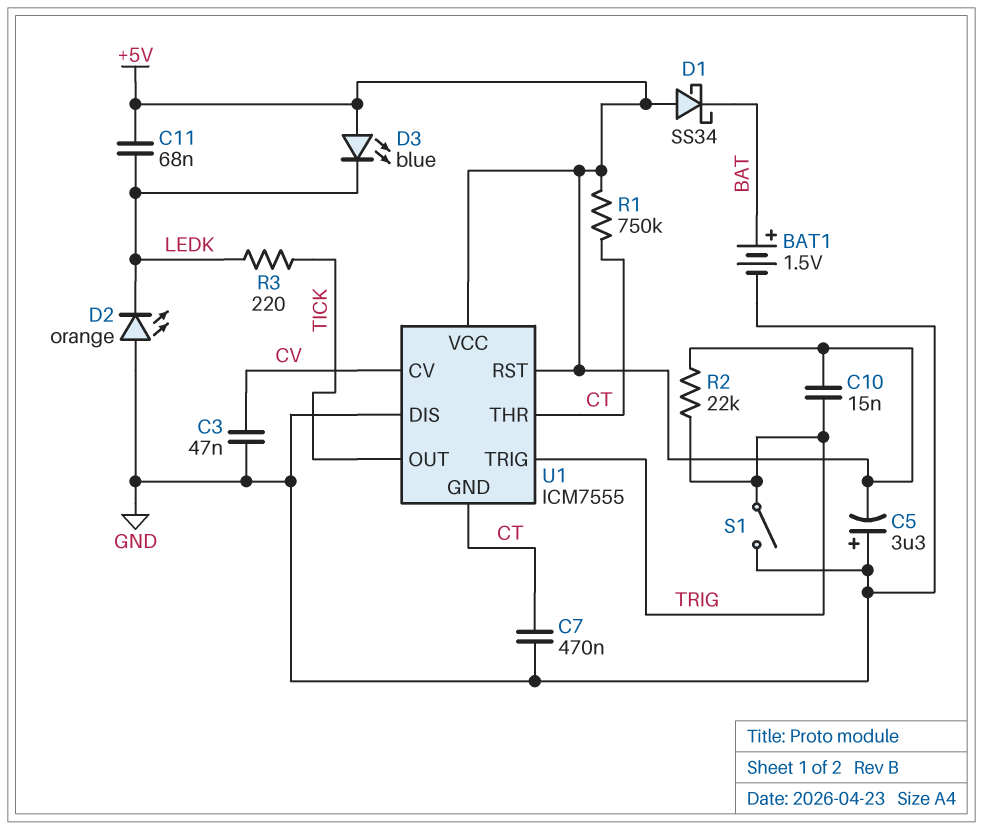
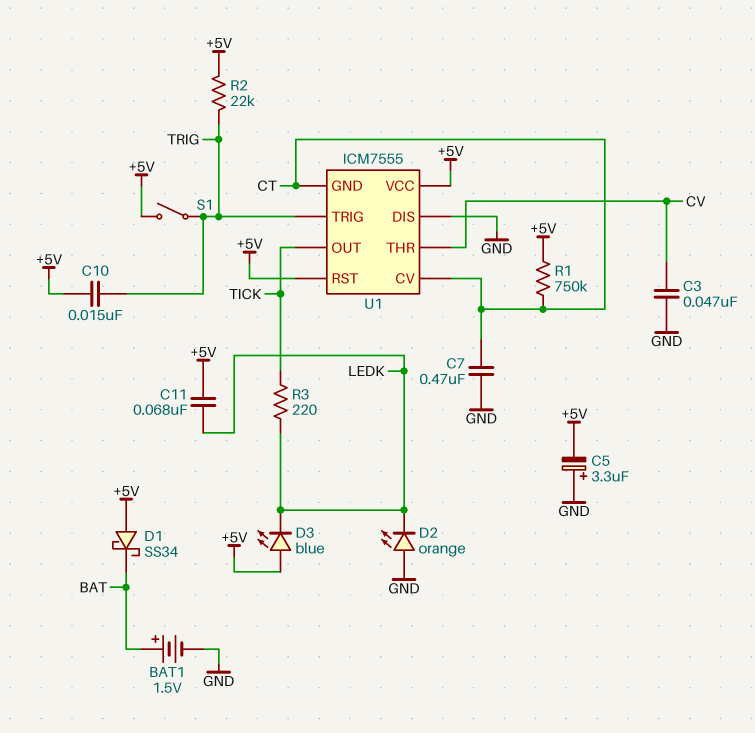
S1: switch (GND, TRIG) -> switch (+5V, TRIG)
U1 pin CV: CV -> CT
U1 pin THR: CT -> CV

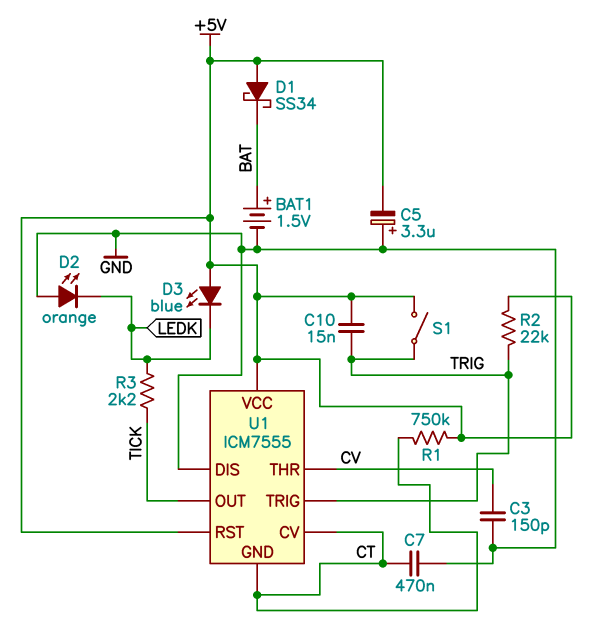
C3: 47nF (CV, GND) -> 150pF (CV, GND)
C11: 68nF (+5V, LEDK) -> none
R3: 220 (LEDK, TICK) -> 2.2k (LEDK, TICK)

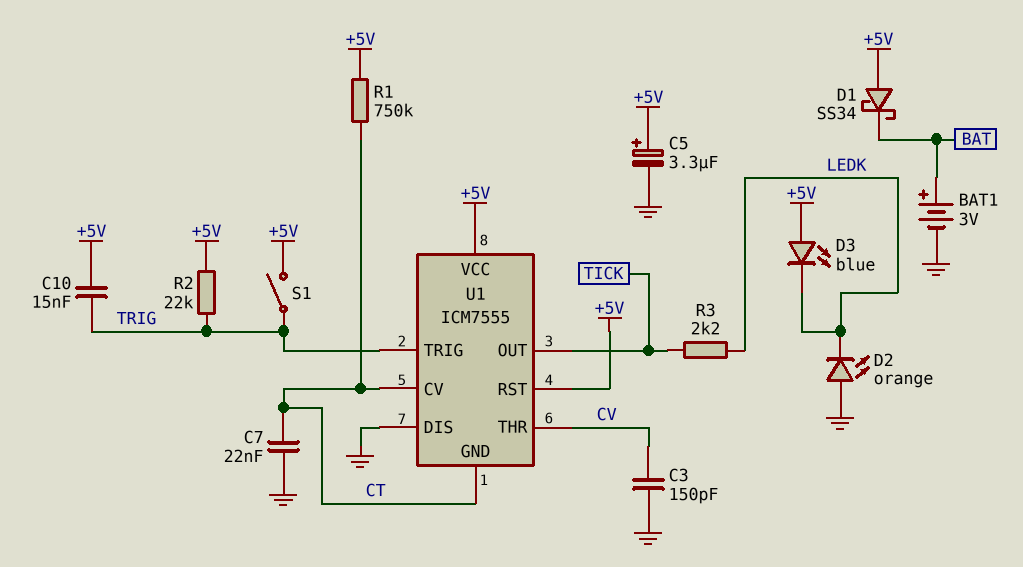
BAT1: 1.5V (plus BAT, minus GND) -> 3V (plus BAT, minus GND)
C5: 3.3uF (plus GND, minus +5V) -> 3.3uF (plus +5V, minus GND)
C7: 470nF (CT, GND) -> 22nF (CT, GND)

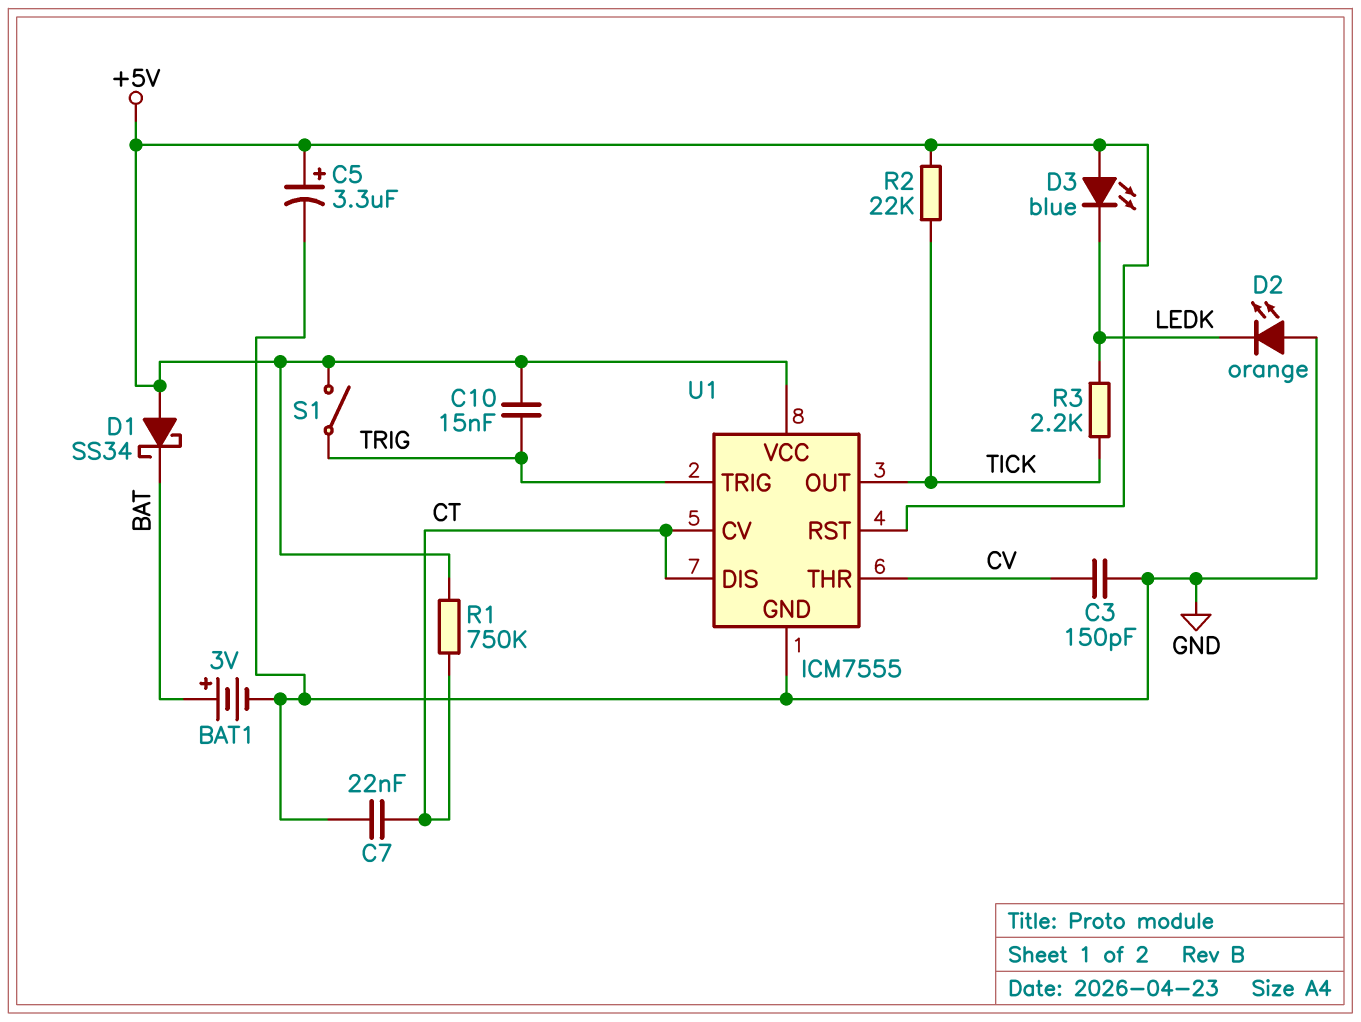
R2: 22k (+5V, TRIG) -> 22k (+5V, TICK)
U1 pin DIS: GND -> CT
U1 pin GND: CT -> GND

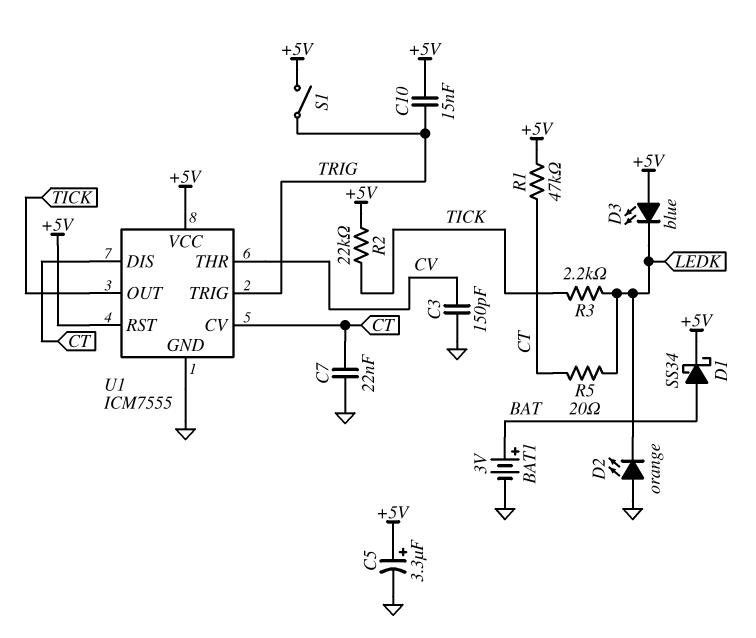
D1: schottky SS34 (A +5V, K BAT) -> schottky SS34 (A BAT, K +5V)
R1: 750k (+5V, CT) -> 47k (+5V, CT)
R5: none -> 20 (CT, LEDK)

